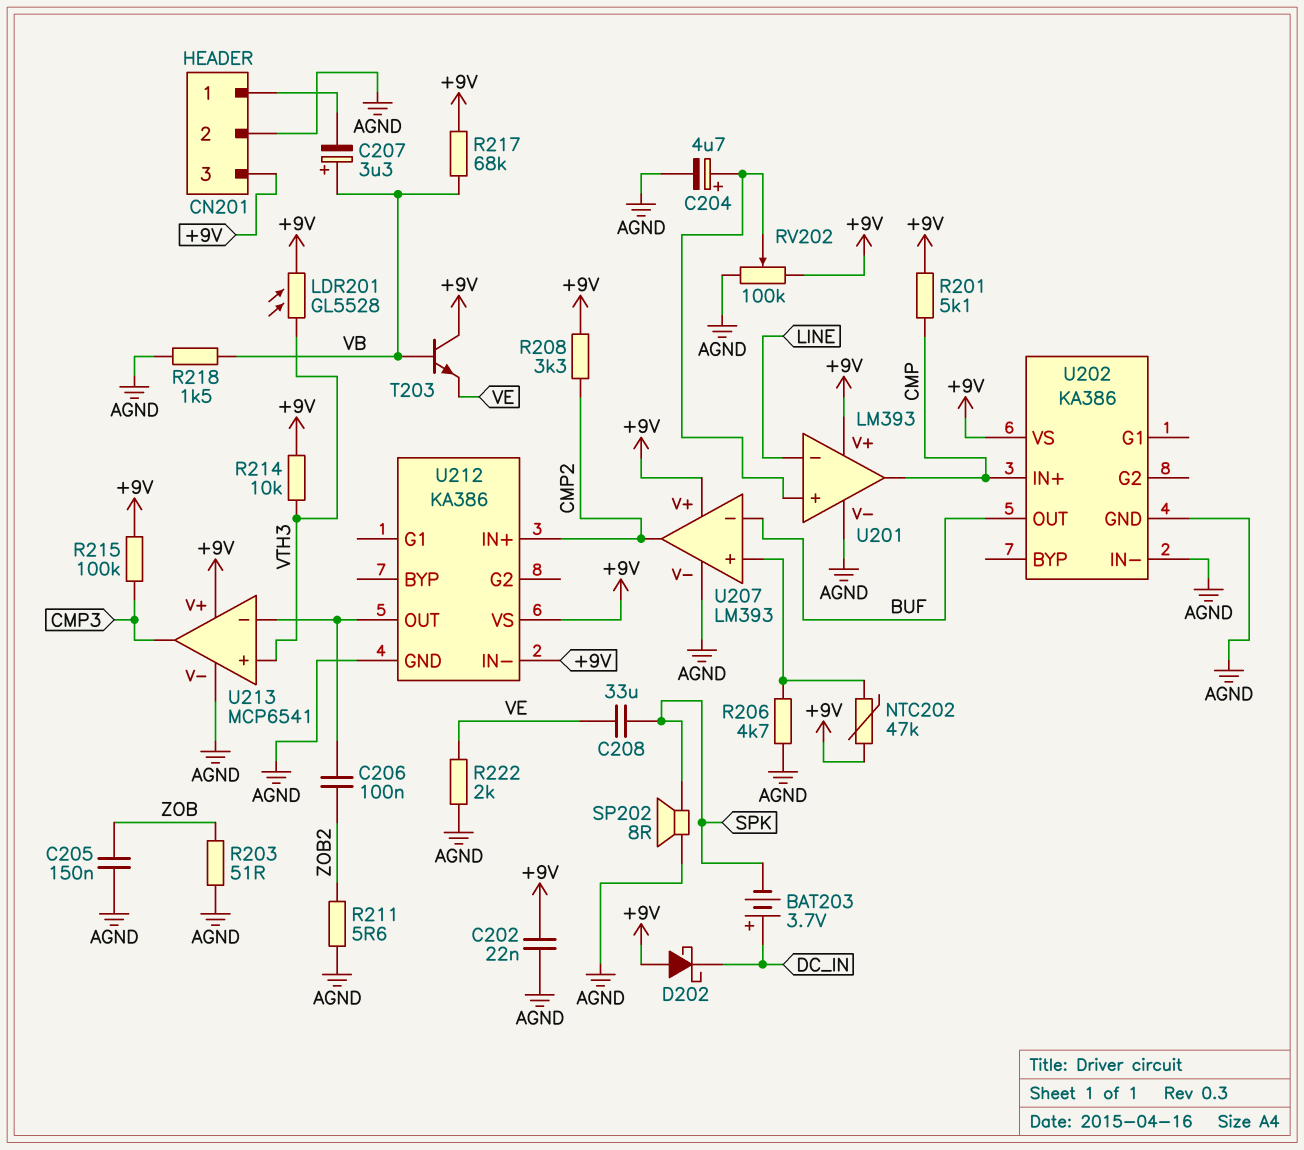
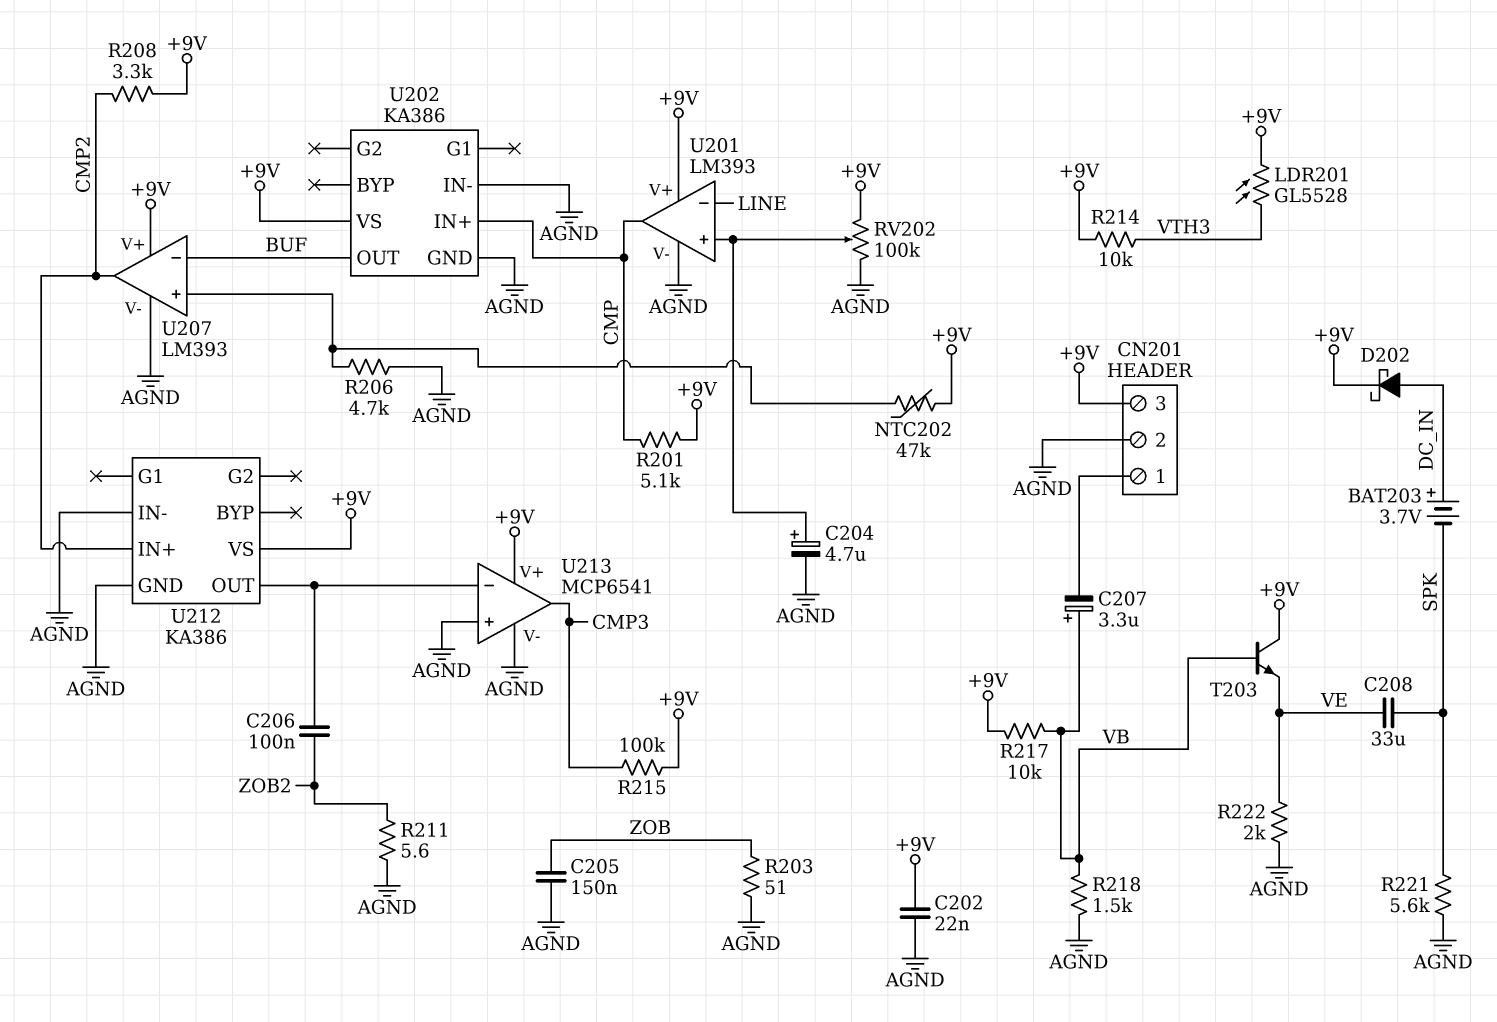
D202: schottky (A +9V, K DC_IN) -> schottky (A DC_IN, K +9V)
R217: 68k (+9V, VB) -> 10k (+9V, VB)
R221: none -> 5.6k (AGND, SPK)
SP202: speaker 8R (AGND, SPK) -> none
U212 pin IN-: +9V -> AGND
U213 pin in+: VTH3 -> AGND

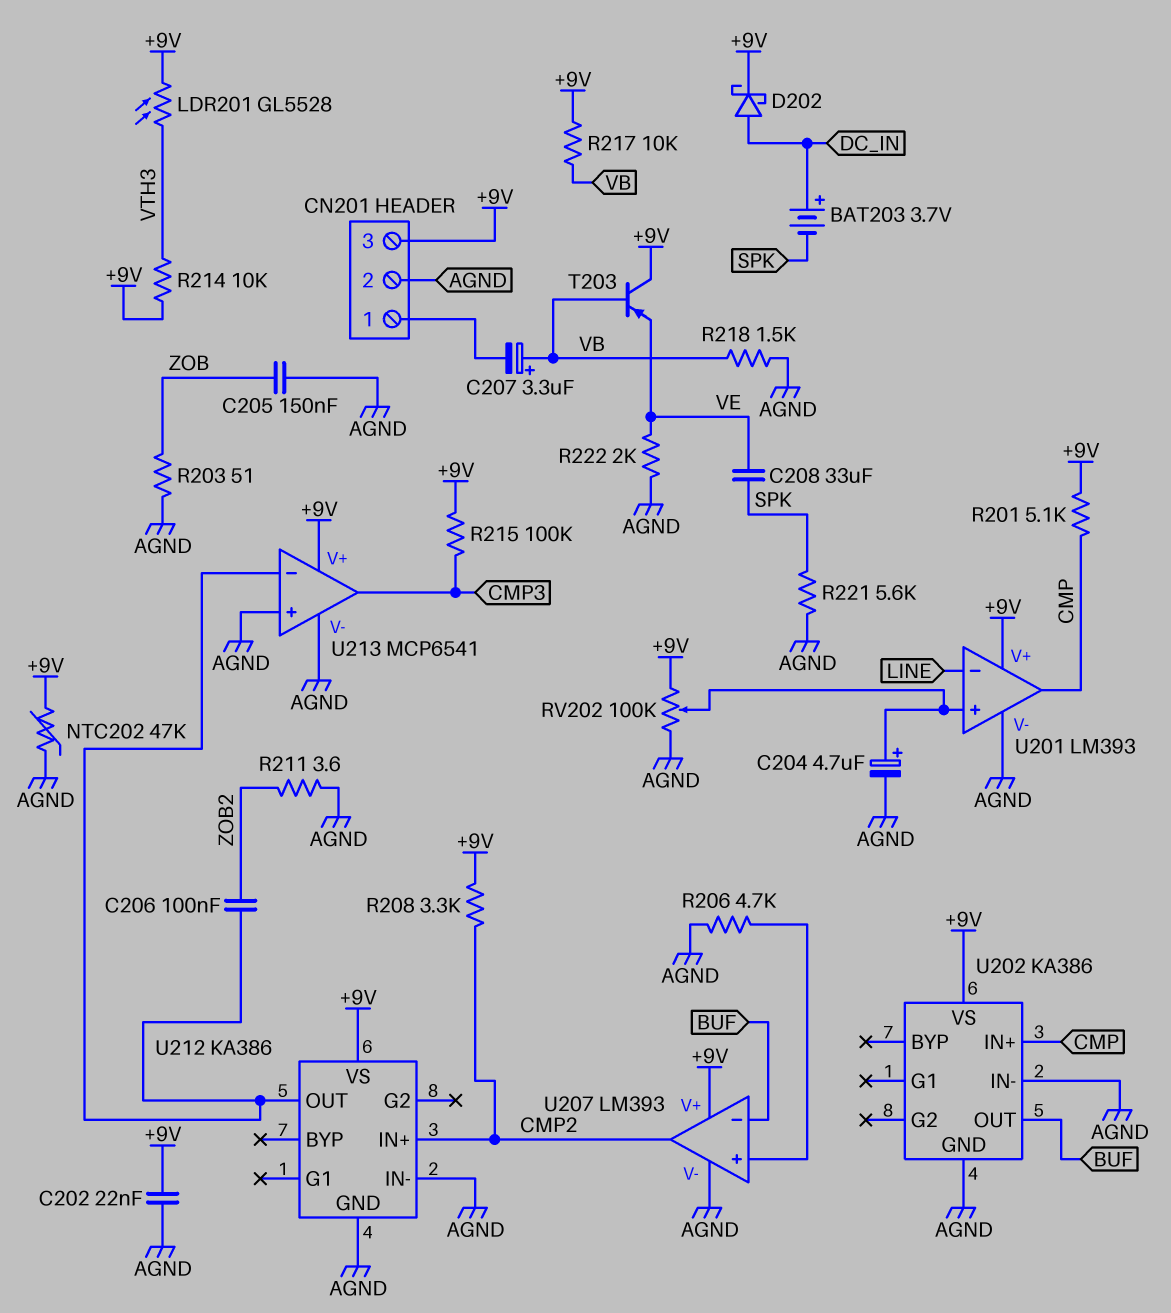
NTC202: 47k (+9V, U207/in+) -> 47k (+9V, AGND)
R211: 5.6 (AGND, ZOB2) -> 3.6 (AGND, ZOB2)
T203: NPN (B VB, C +9V, E VE) -> PNP (B VB, C +9V, E VE)

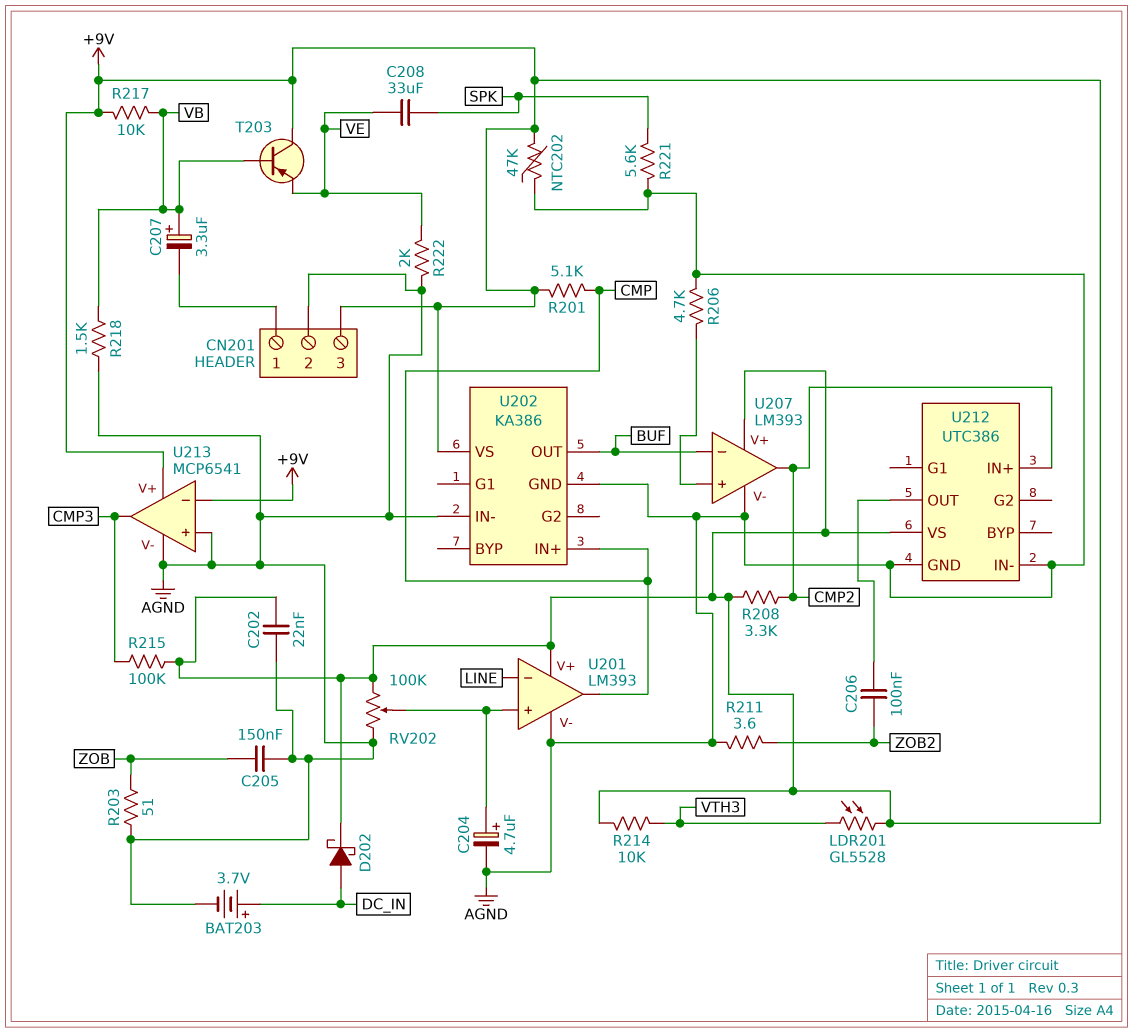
BAT203: 3.7V (plus DC_IN, minus SPK) -> 3.7V (plus DC_IN, minus AGND)
U212: KA386 -> UTC386
U213 pin in-: U212/OUT -> +9V

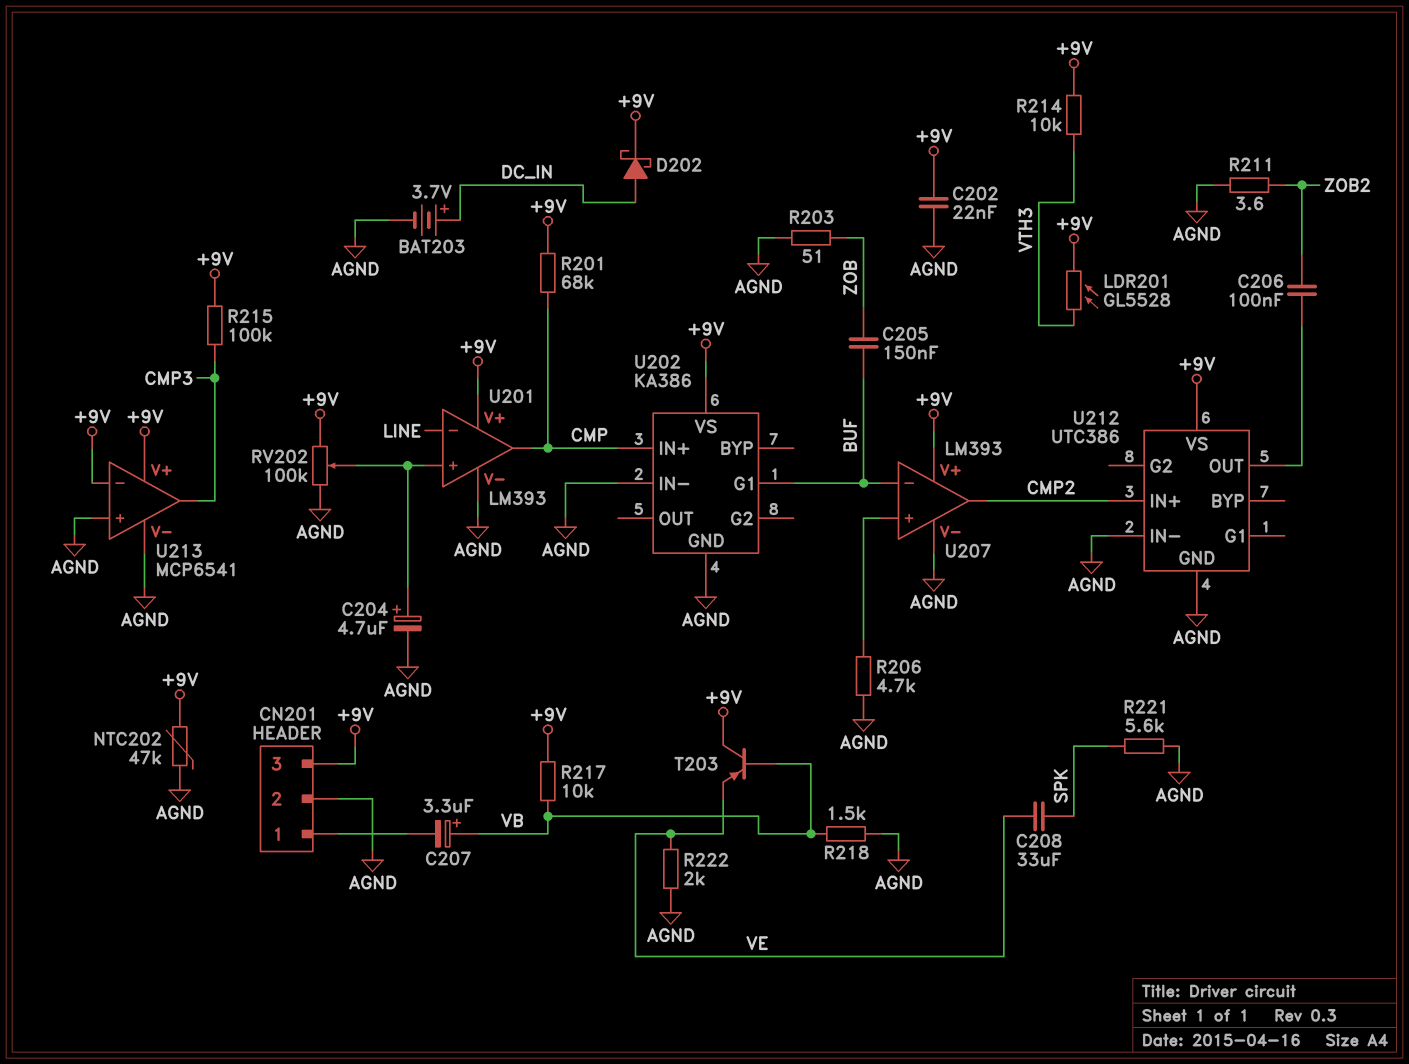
C205: 150nF (AGND, ZOB) -> 150nF (BUF, ZOB)
R201: 5.1k (+9V, CMP) -> 68k (+9V, CMP)
R208: 3.3k (+9V, CMP2) -> none
U202 pin G1: none -> BUF
U202 pin OUT: BUF -> none

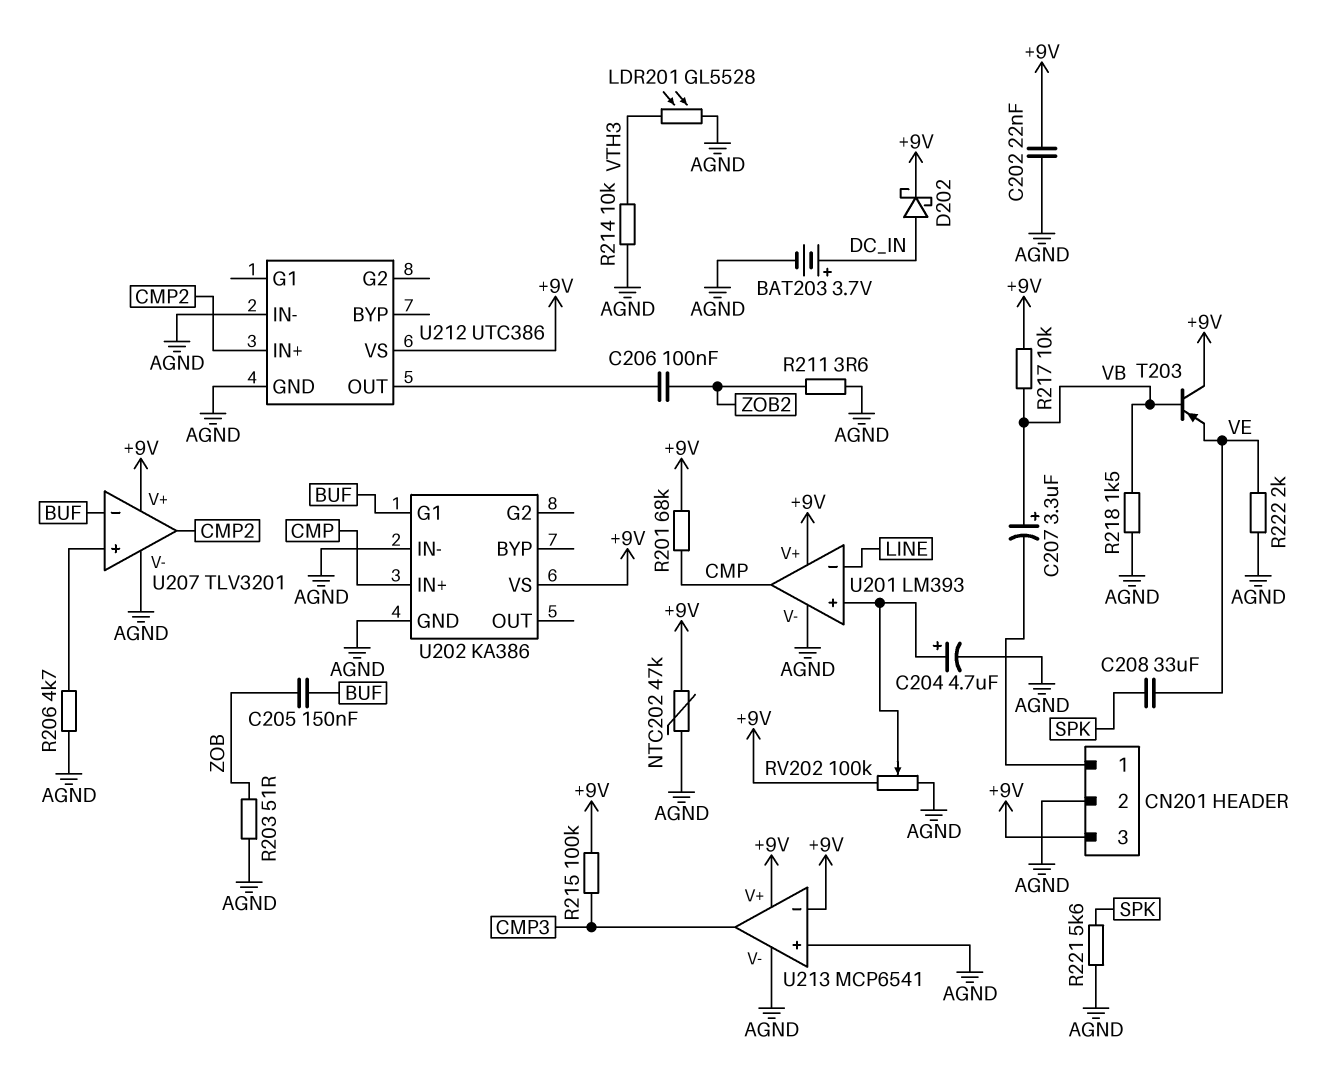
LDR201: GL5528 (+9V, VTH3) -> GL5528 (AGND, VTH3)
R214: 10k (+9V, VTH3) -> 10k (AGND, VTH3)
U207: LM393 -> TLV3201

